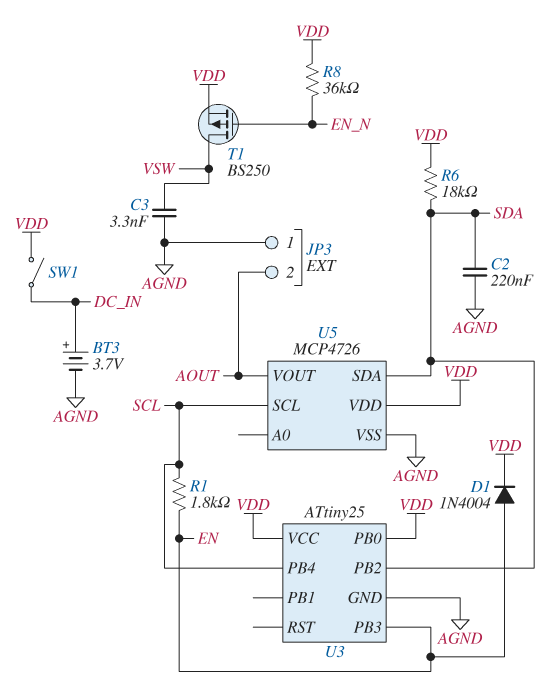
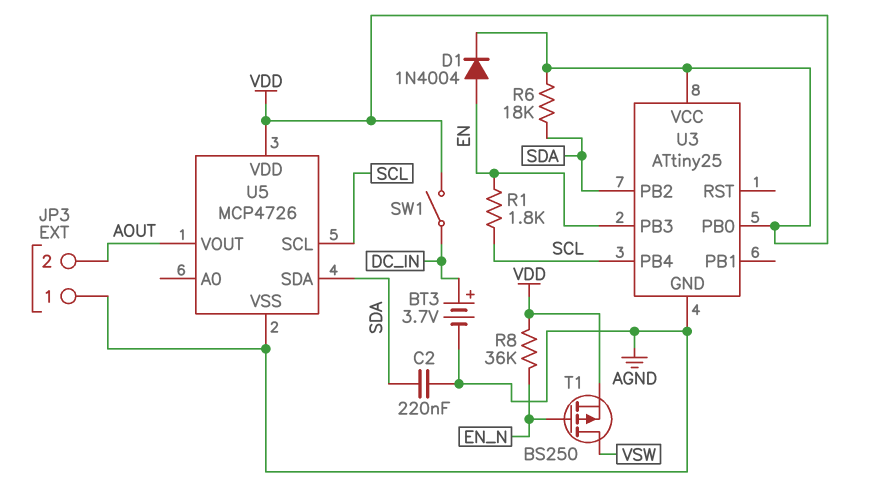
C3: 3.3nF (AGND, VSW) -> none

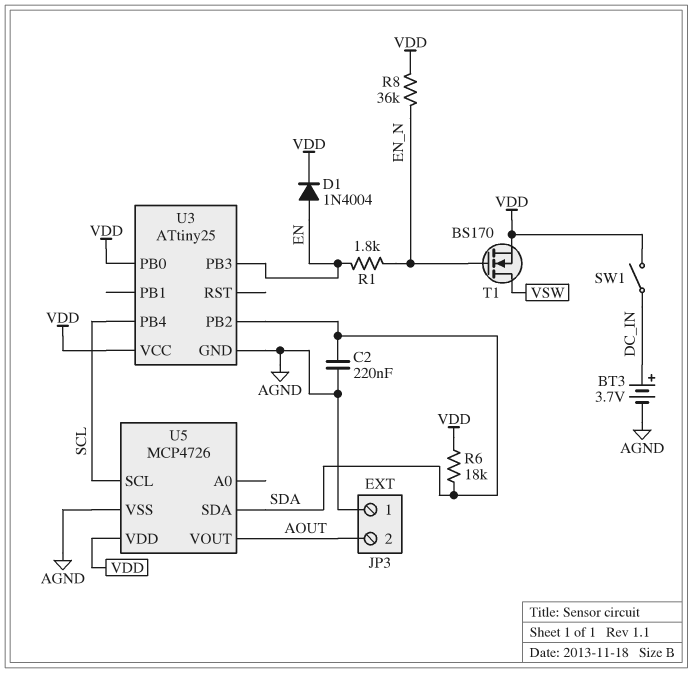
R1: 1.8k (EN, SCL) -> 1.8k (EN, EN_N)
T1: PMOS BS250 (G EN_N, D VSW, S VDD) -> NMOS BS170 (G EN_N, D VSW, S VDD)

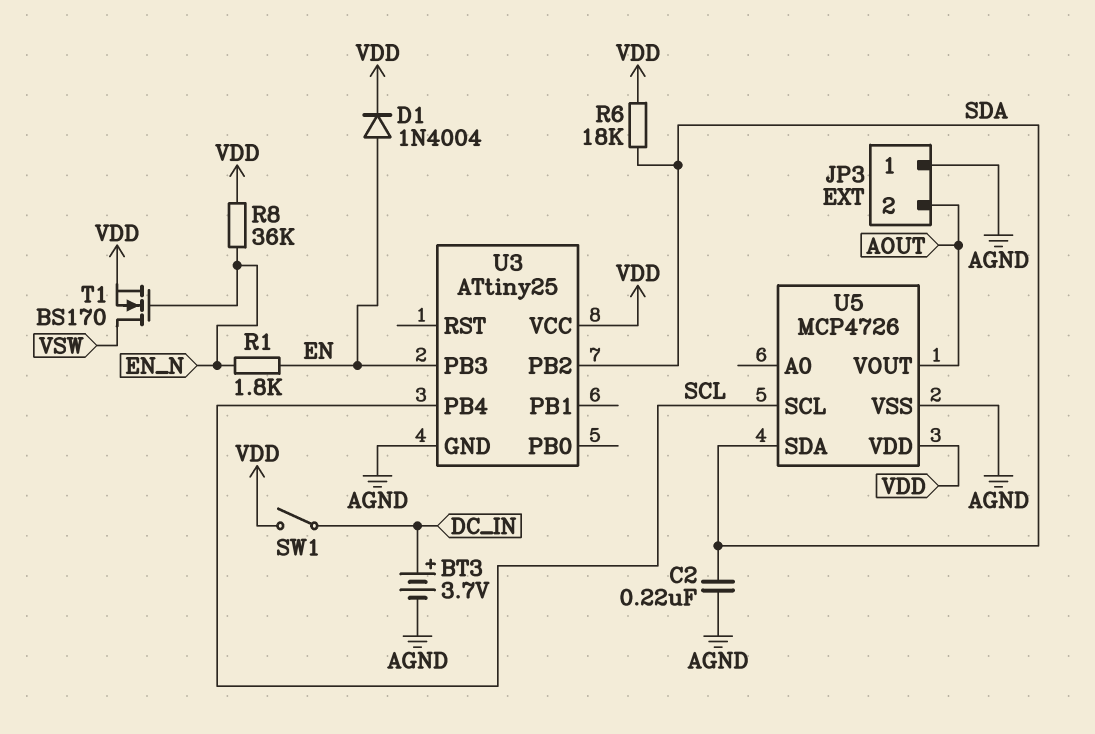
U3 pin PB0: VDD -> none

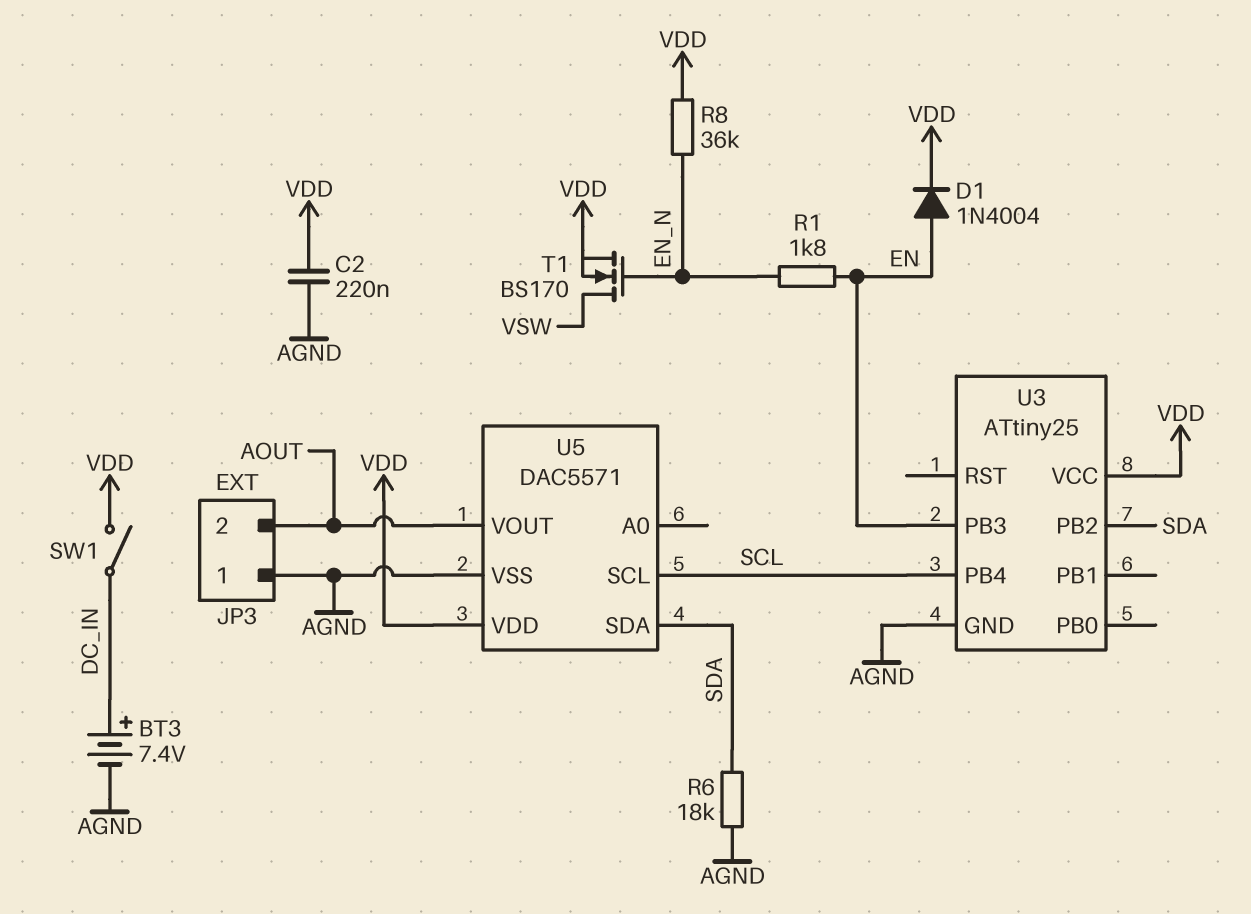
BT3: 3.7V (plus DC_IN, minus AGND) -> 7.4V (plus DC_IN, minus AGND)
C2: 220nF (AGND, SDA) -> 220nF (AGND, VDD)
R6: 18k (SDA, VDD) -> 18k (AGND, SDA)
U5: MCP4726 -> DAC5571

